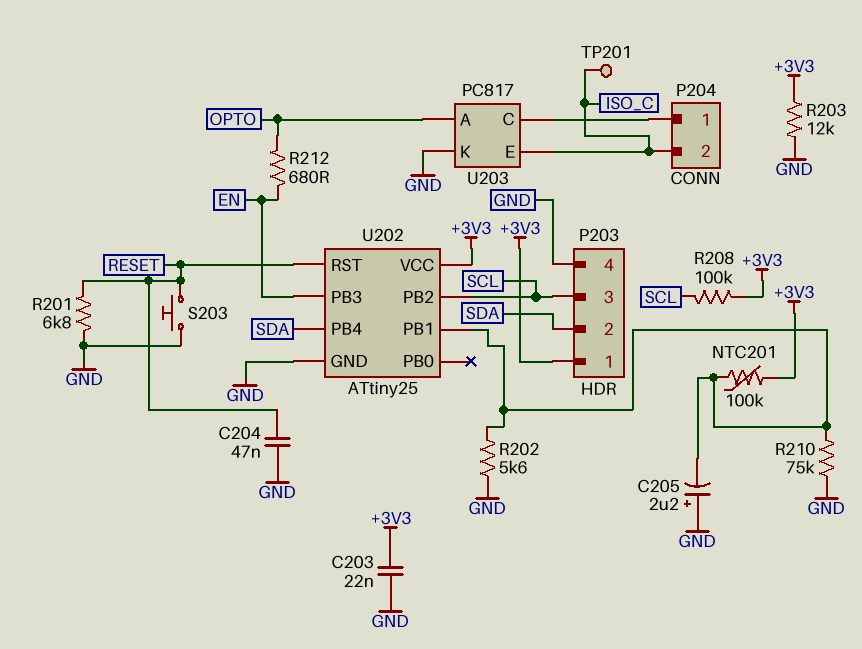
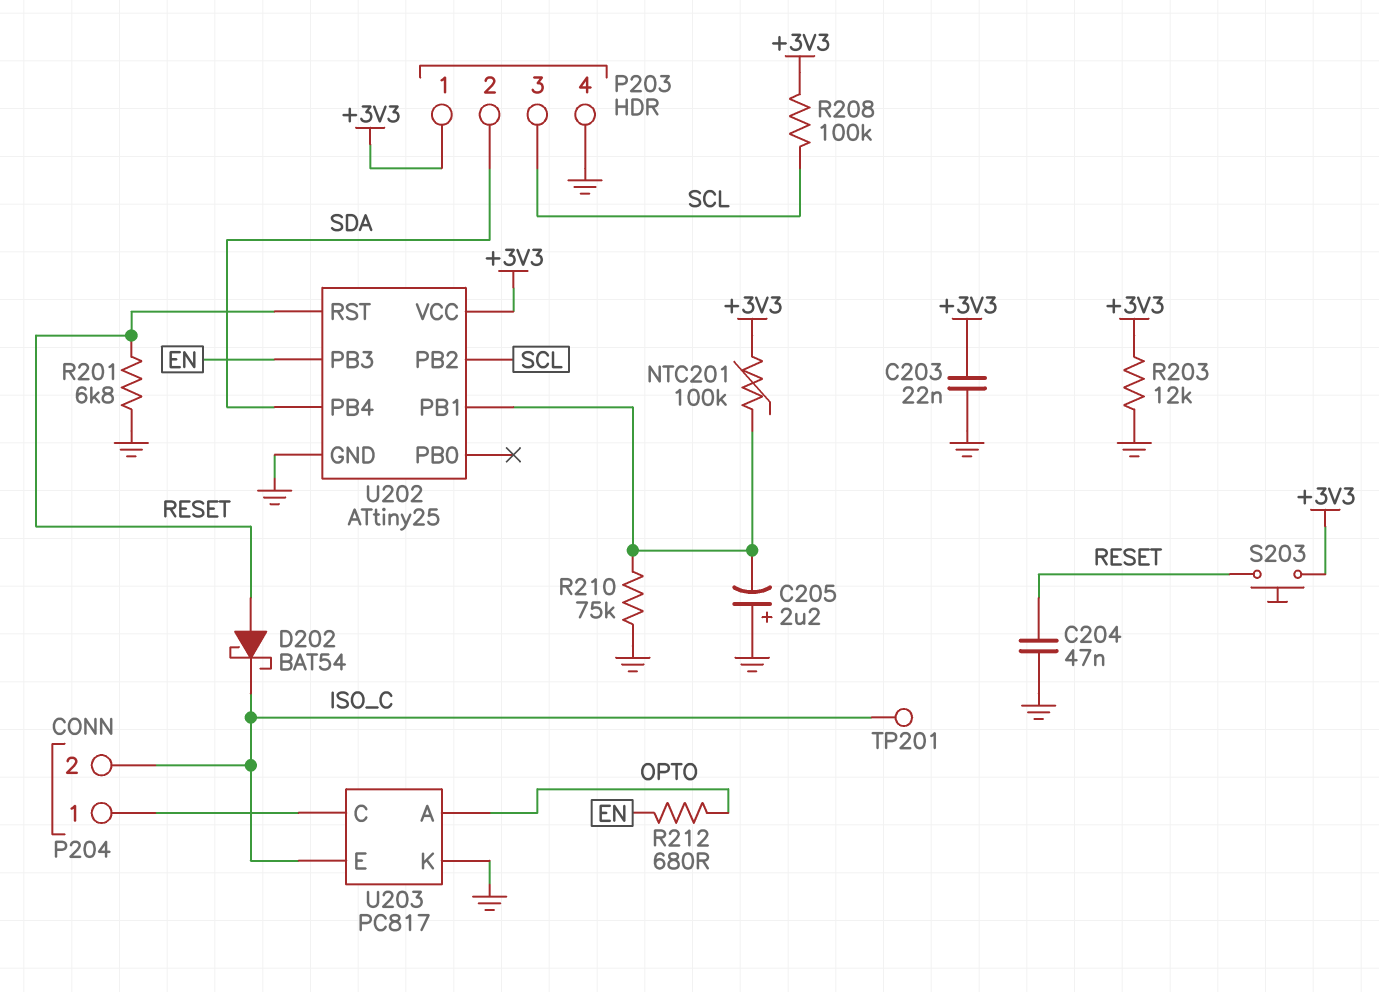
D202: none -> schottky BAT54 (A RESET, K ISO_C)
R202: 5.6k (GND, U202/PB1) -> none
S203: button (GND, RESET) -> button (+3V3, RESET)

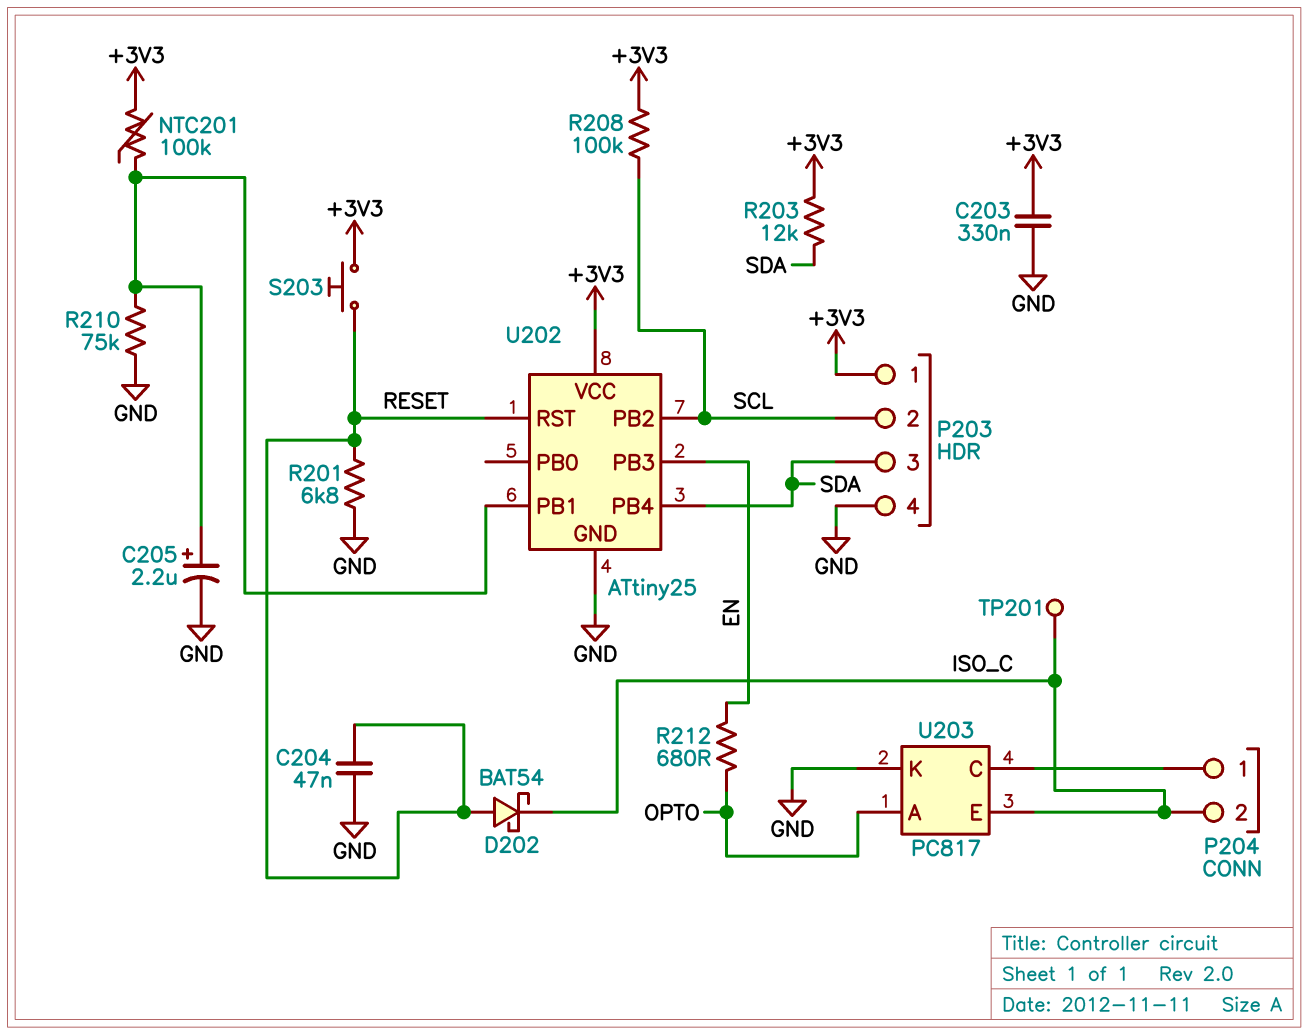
C203: 22nF (+3V3, GND) -> 330nF (+3V3, GND)
C205: 2.2uF (plus GND, minus U202/PB1) -> 2.2uF (plus U202/PB1, minus GND)
P203 pin 2: SDA -> SCL
P203 pin 3: SCL -> SDA
R203: 12k (+3V3, GND) -> 12k (+3V3, SDA)

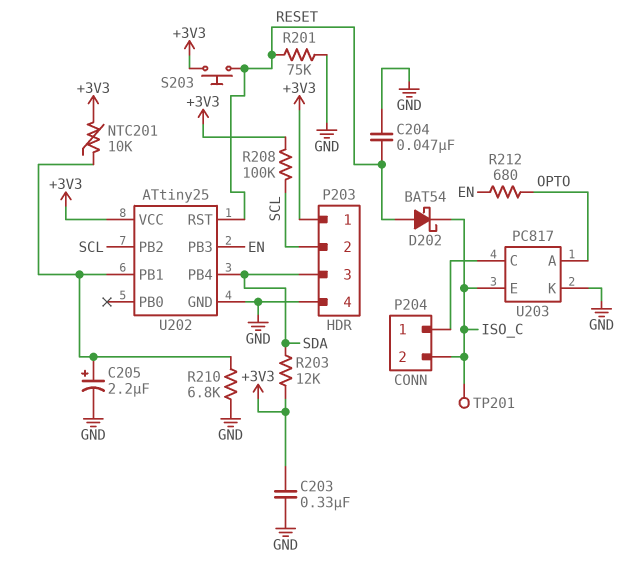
NTC201: 100k (+3V3, U202/PB1) -> 10k (+3V3, U202/PB1)
R201: 6.8k (GND, RESET) -> 75k (GND, RESET)
R210: 75k (GND, U202/PB1) -> 6.8k (GND, U202/PB1)

